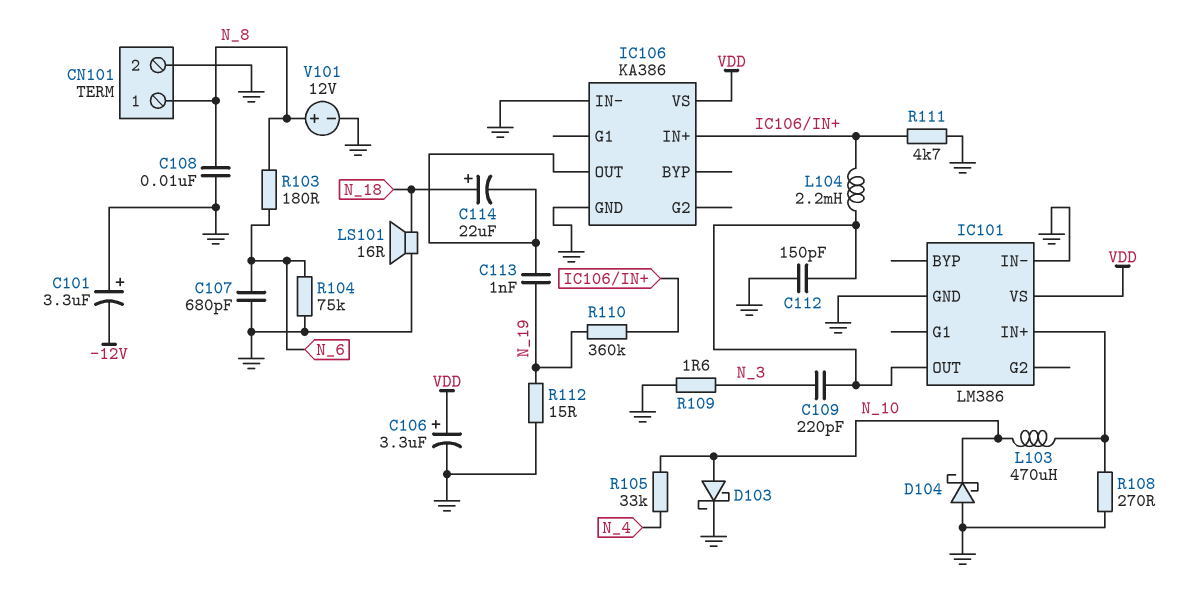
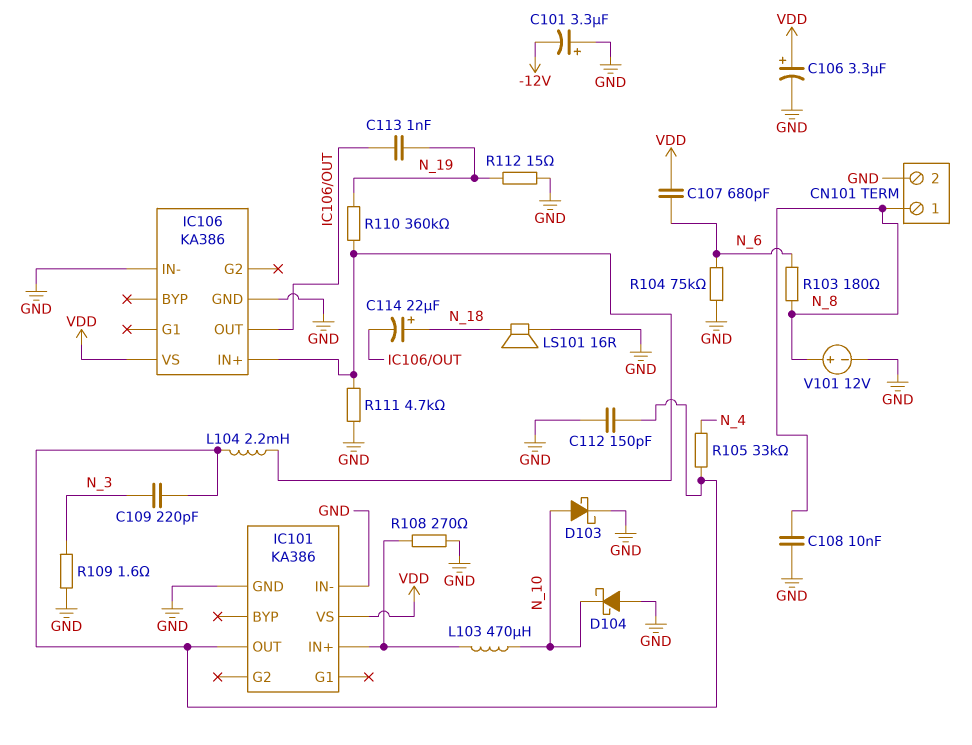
C107: 680pF (GND, N_6) -> 680pF (N_6, VDD)
IC101: LM386 -> KA386
R105: 33k (N_4, N_10) -> 33k (IC101/OUT, N_4)

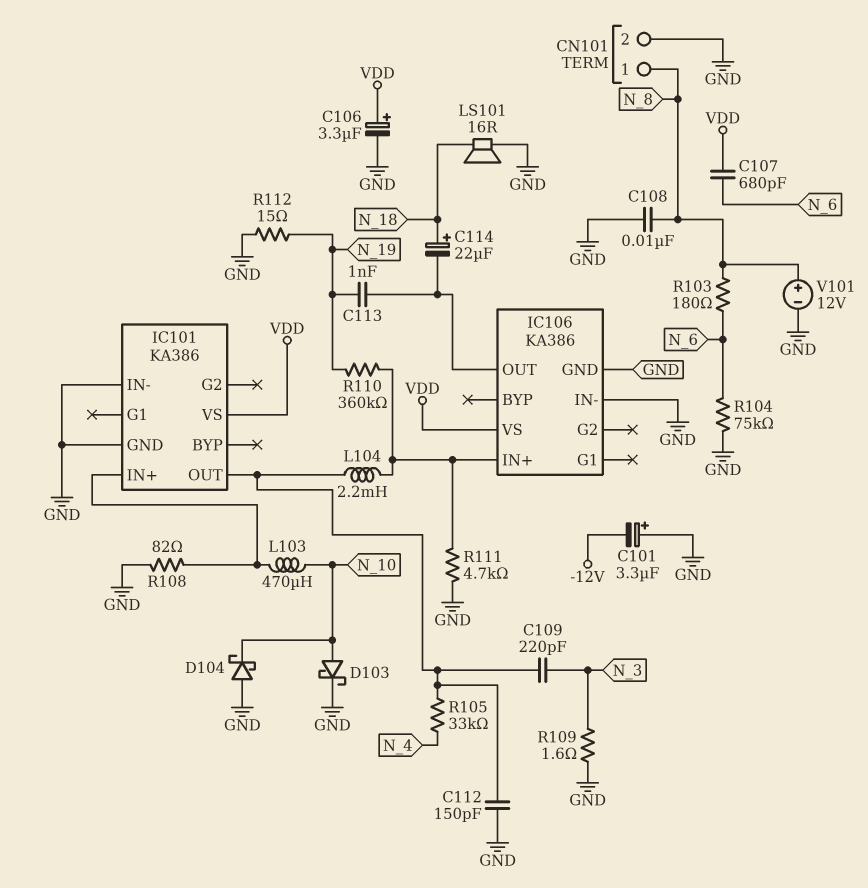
R108: 270 (GND, IC101/IN+) -> 82 (GND, IC101/IN+)

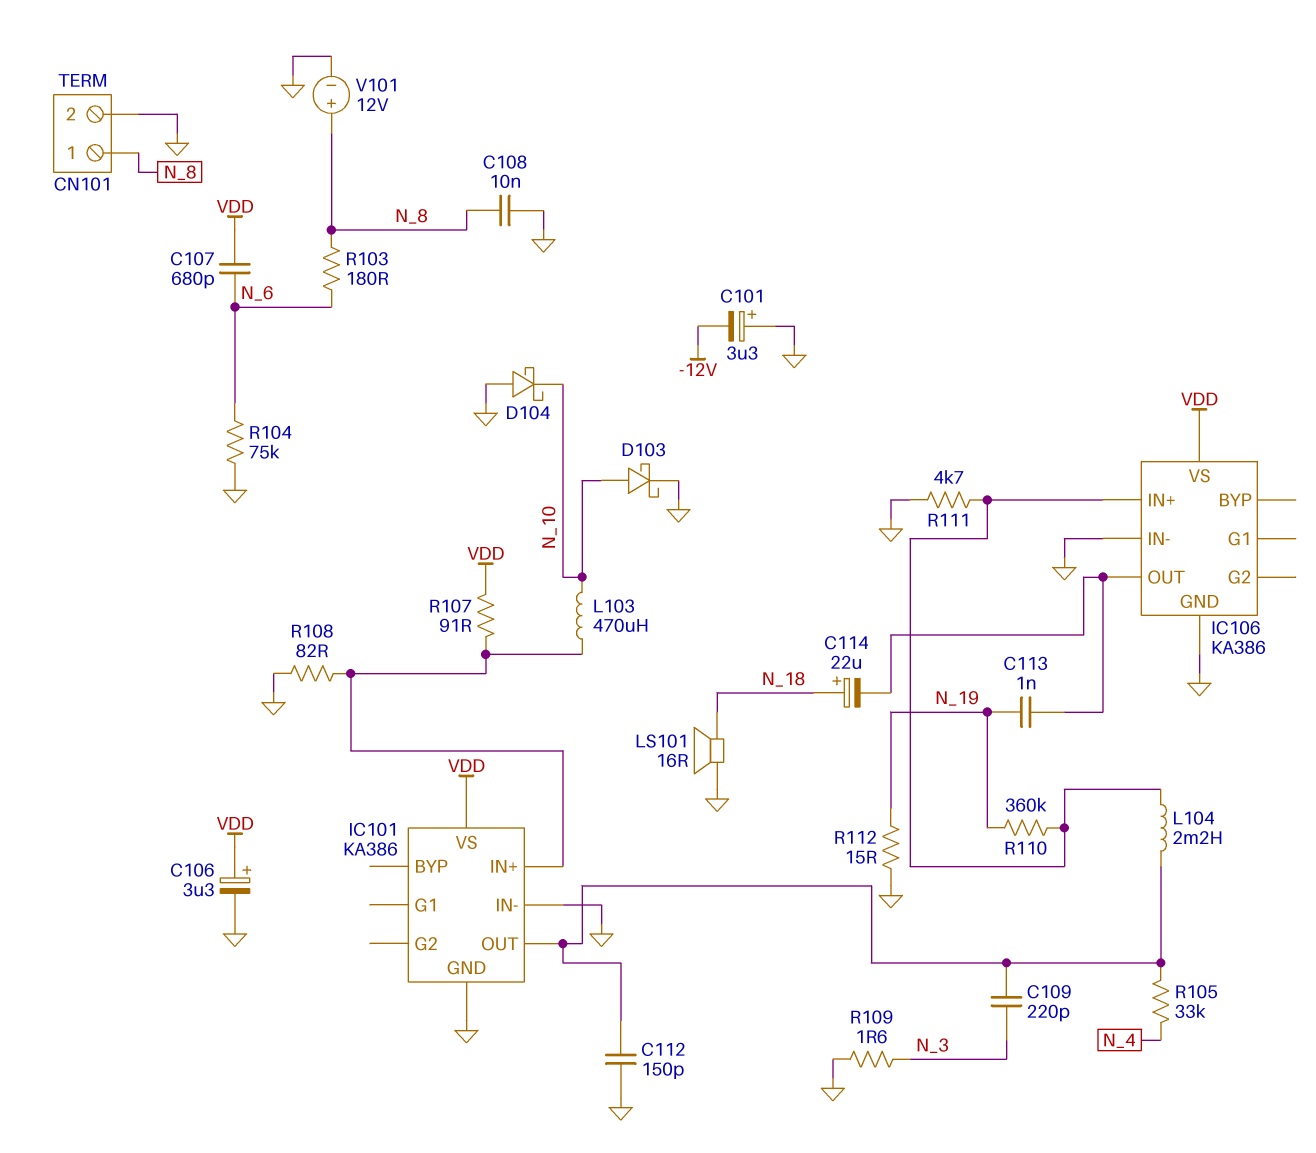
R107: none -> 91 (IC101/IN+, VDD)

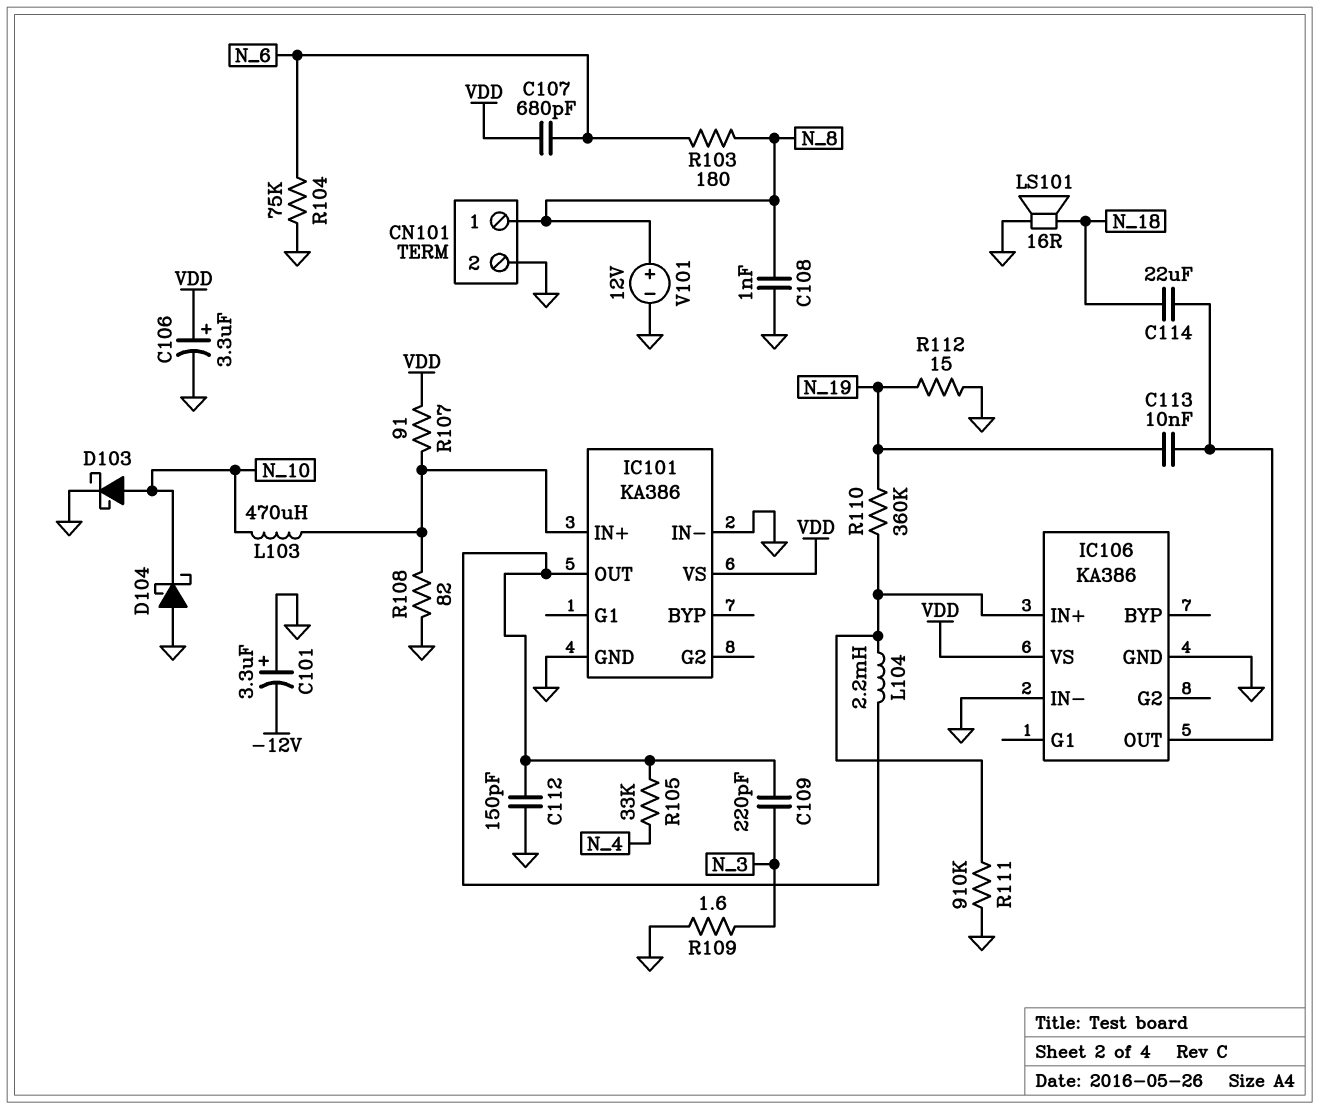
C108: 10nF (GND, N_8) -> 1nF (GND, N_8)
C113: 1nF (IC106/OUT, N_19) -> 10nF (IC106/OUT, N_19)
C114: 22uF (plus N_18, minus IC106/OUT) -> 22uF (IC106/OUT, N_18)
R111: 4.7k (GND, IC106/IN+) -> 910k (GND, IC106/IN+)

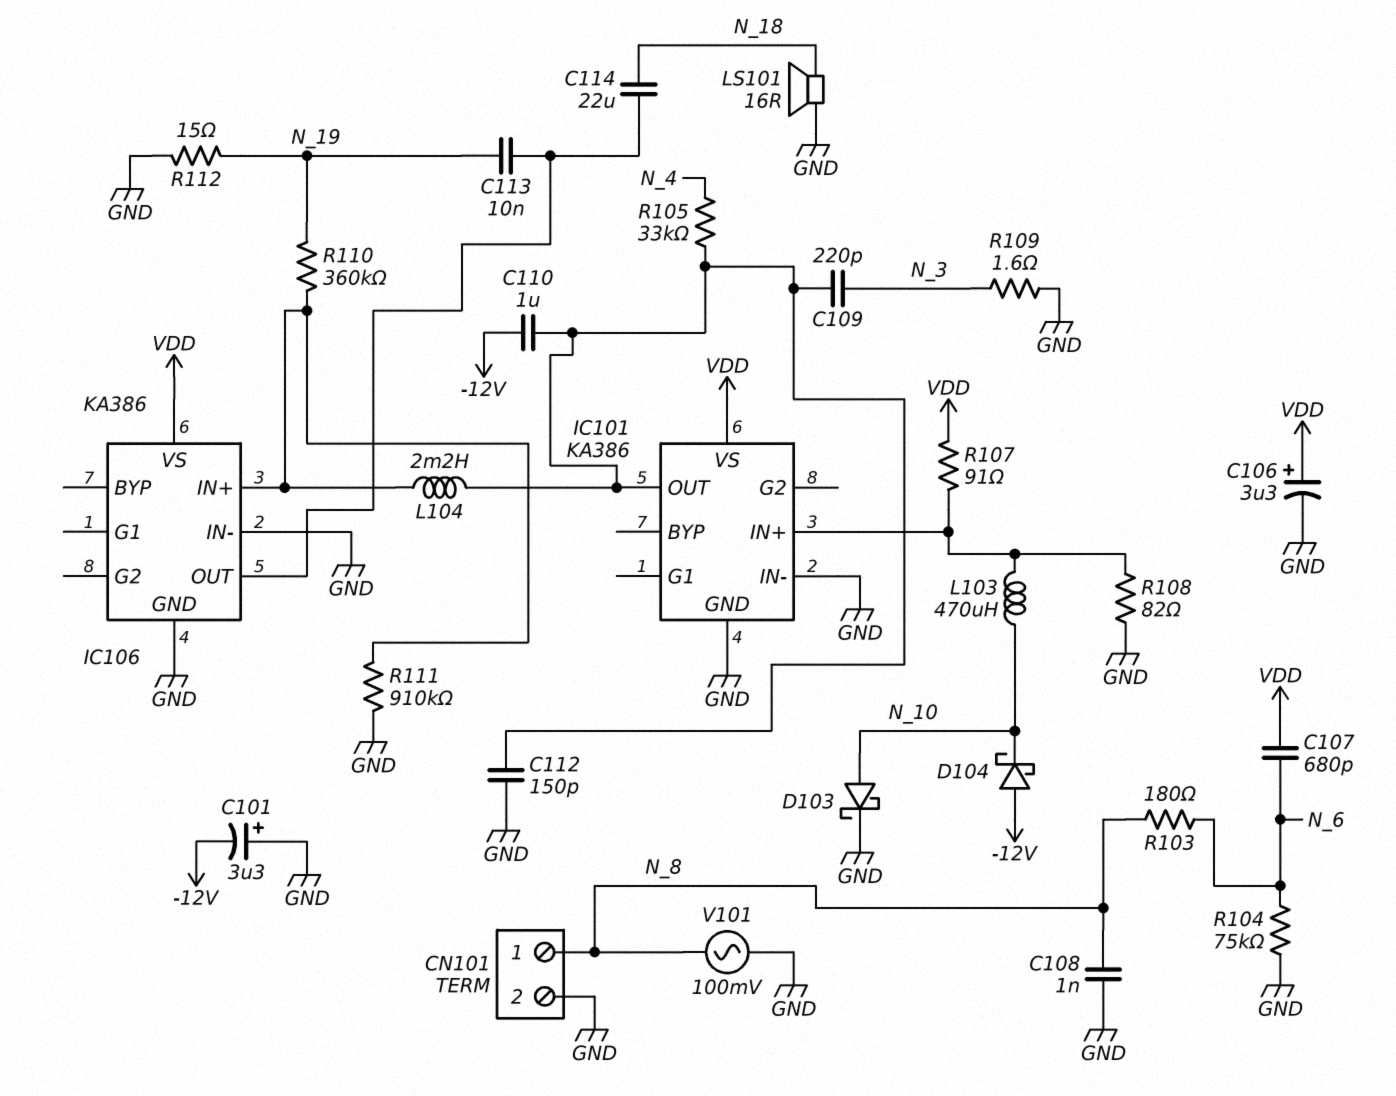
C110: none -> 1uF (-12V, IC101/OUT)
D104: schottky (A GND, K N_10) -> schottky (A -12V, K N_10)
V101: 12V (plus N_8, minus GND) -> AC 100mV (GND, N_8)

